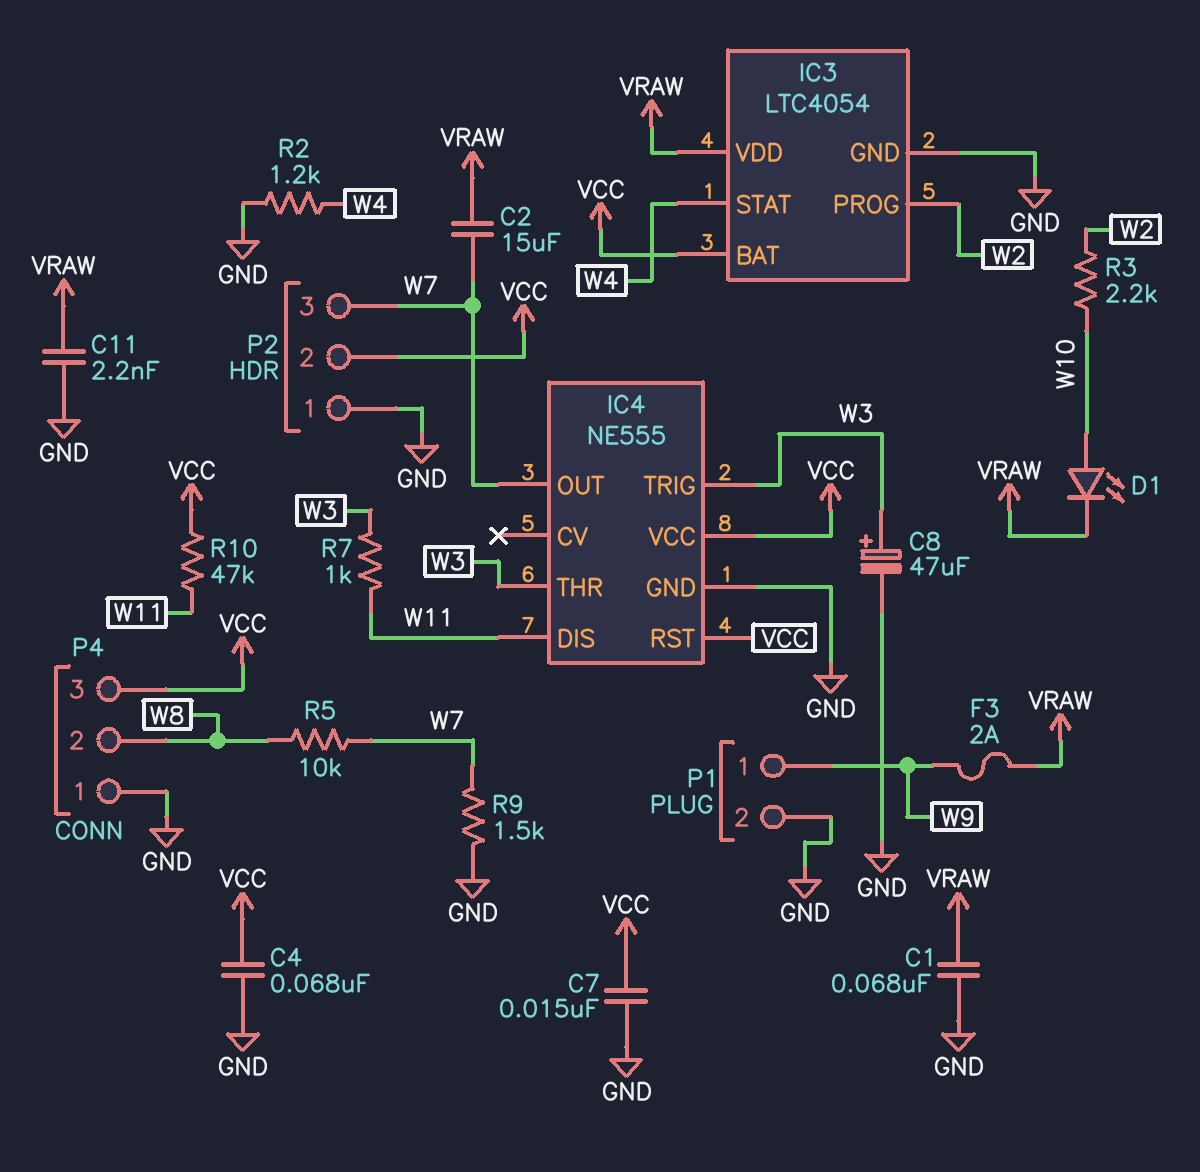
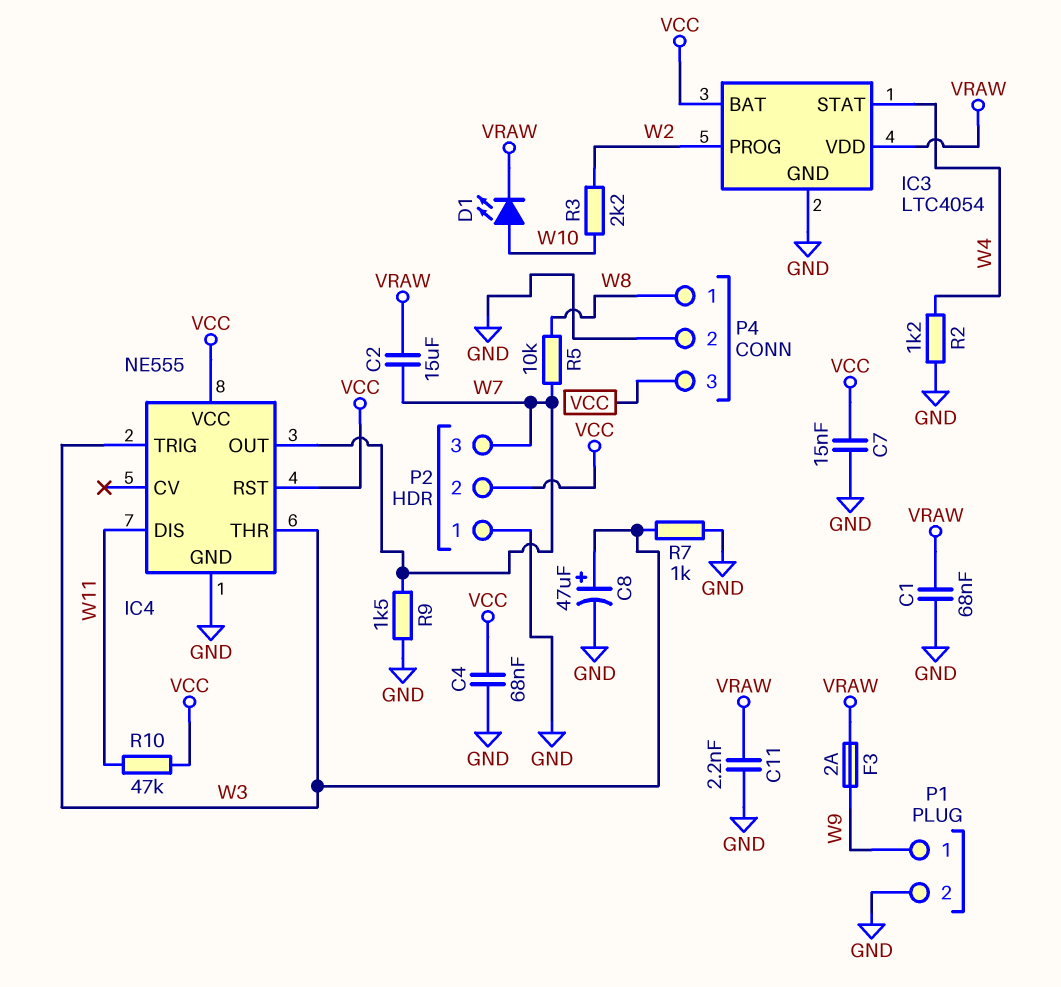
P4 pin 1: GND -> W8
P4 pin 2: W8 -> GND
R7: 1k (W3, W11) -> 1k (GND, W3)

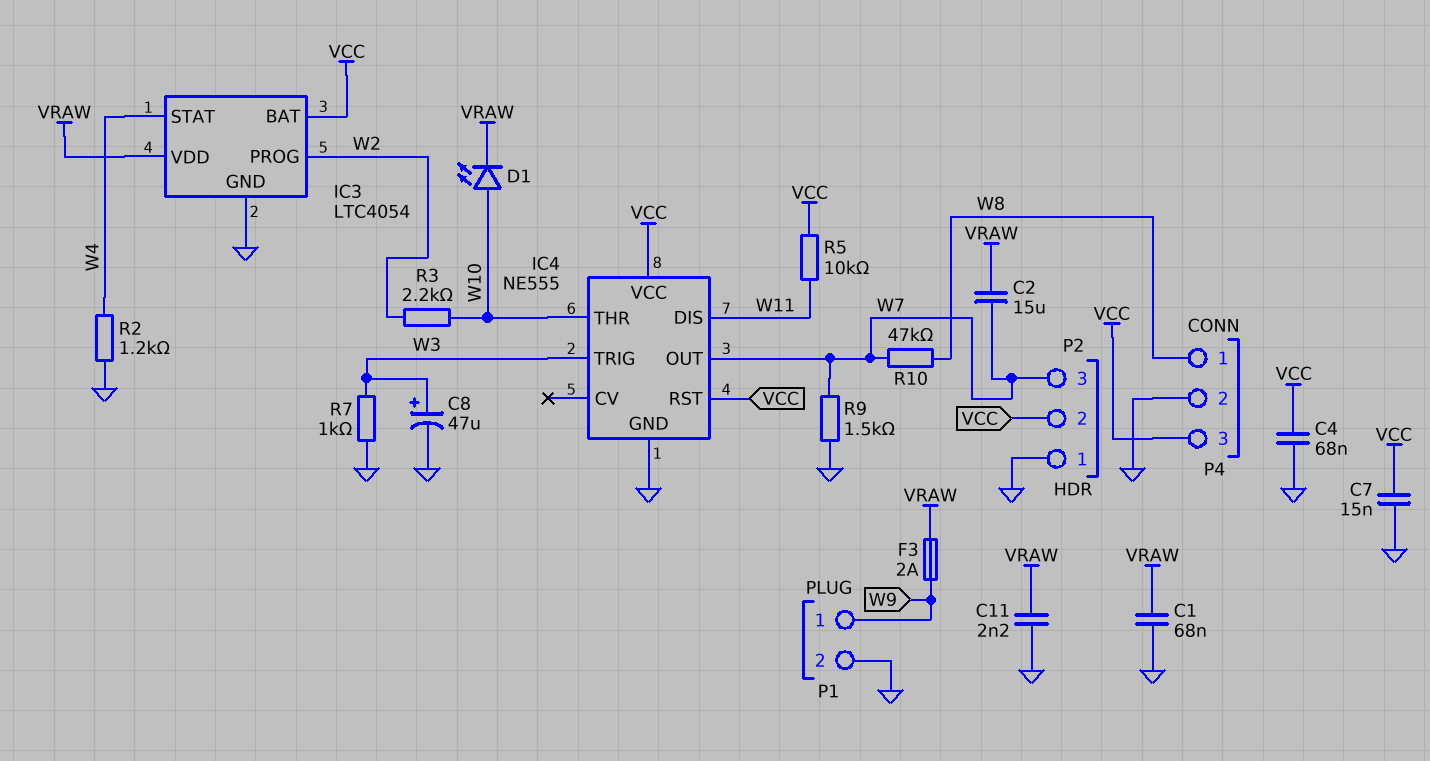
IC4 pin THR: W3 -> W10
R5: 10k (W7, W8) -> 10k (VCC, W11)
R10: 47k (VCC, W11) -> 47k (W7, W8)

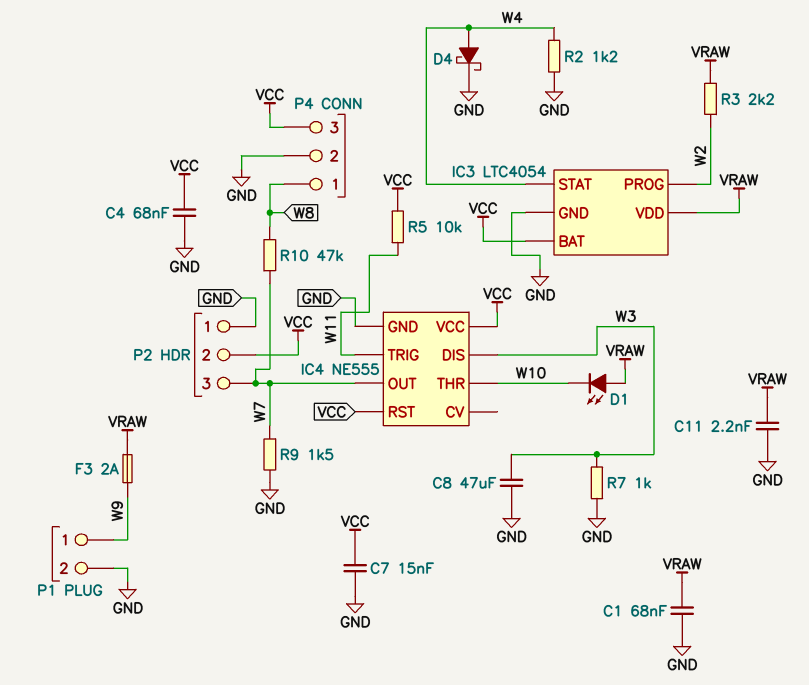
C2: 15uF (VRAW, W7) -> none
C8: 47uF (plus W3, minus GND) -> 47uF (GND, W3)
D1: LED (A W10, K VRAW) -> LED (A VRAW, K W10)
D4: none -> schottky (A W4, K GND)
IC4 pin DIS: W11 -> W3
IC4 pin TRIG: W3 -> W11
R3: 2.2k (W2, W10) -> 2.2k (VRAW, W2)

